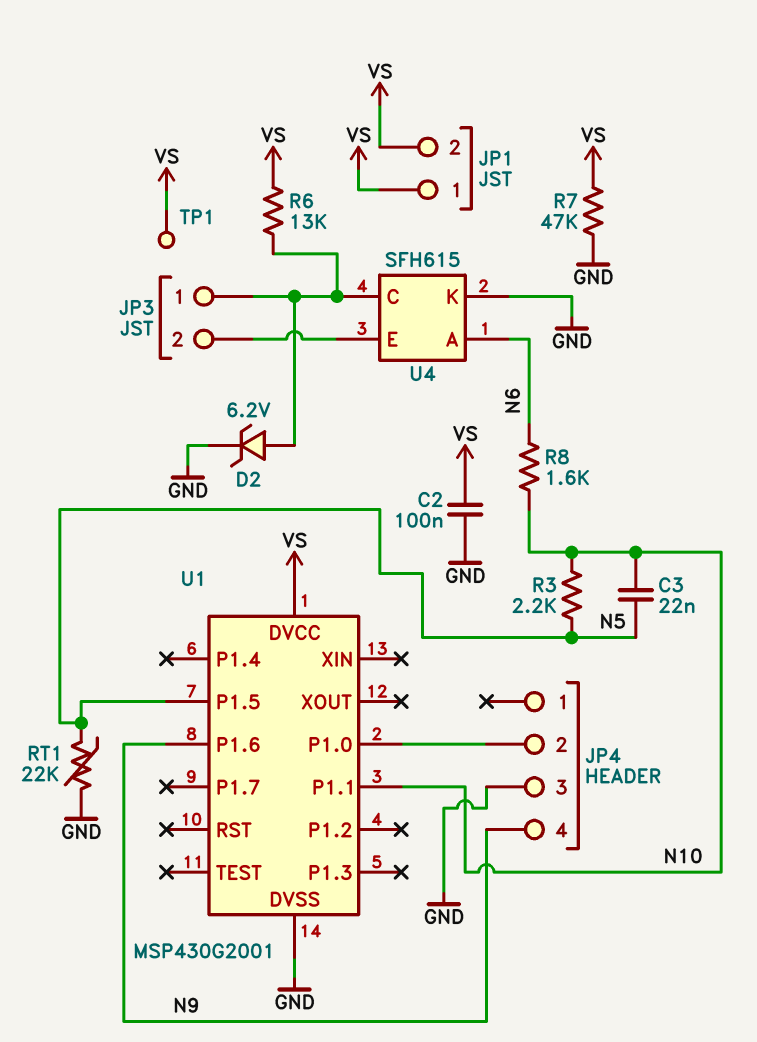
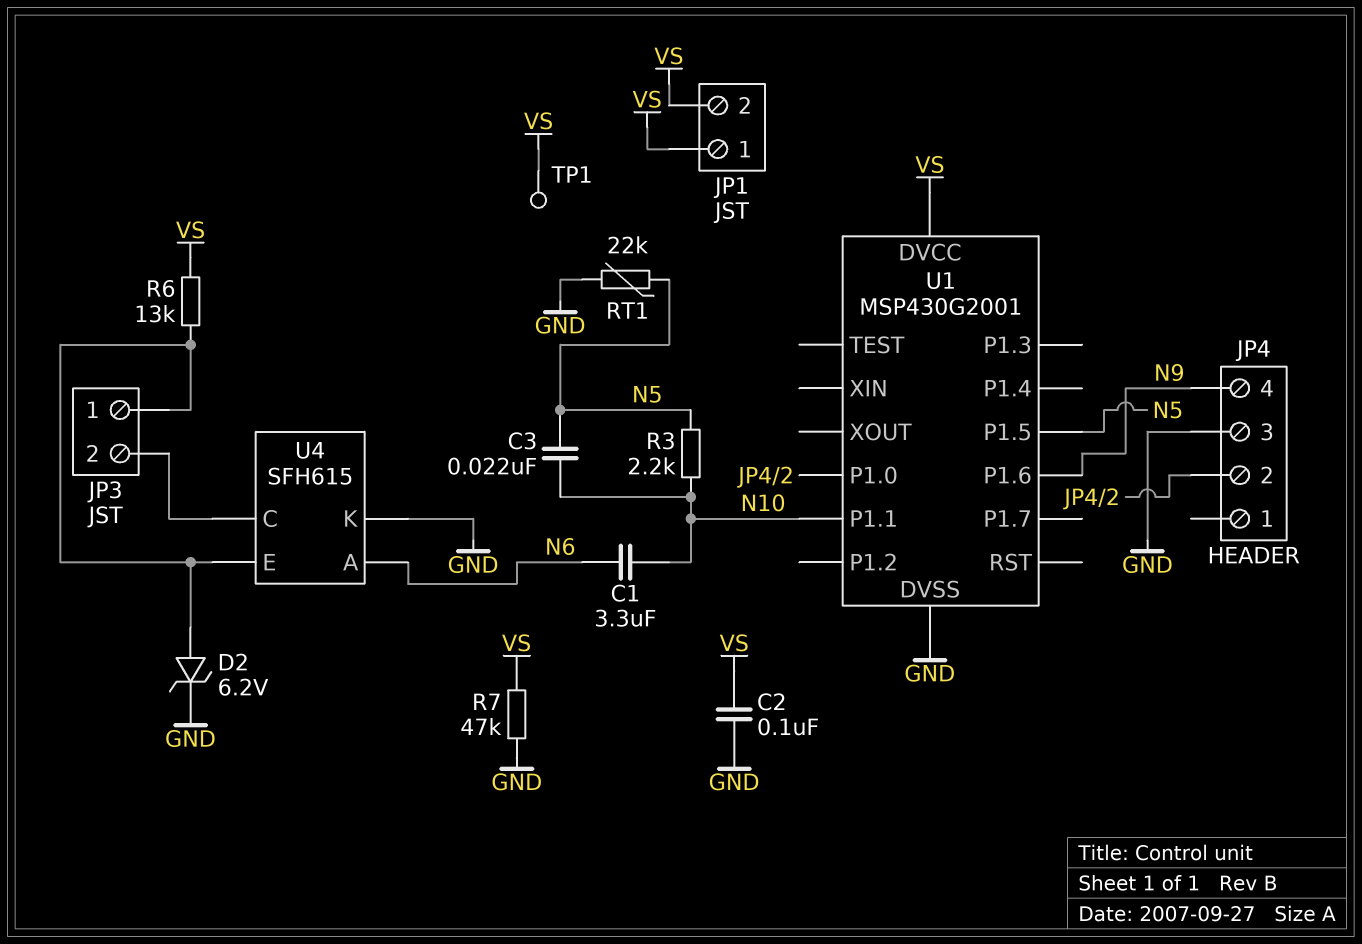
C1: none -> 3.3uF (N6, N10)
R8: 1.6k (N6, N10) -> none
U4 pin C: JP3/1 -> JP3/2
U4 pin E: JP3/2 -> JP3/1

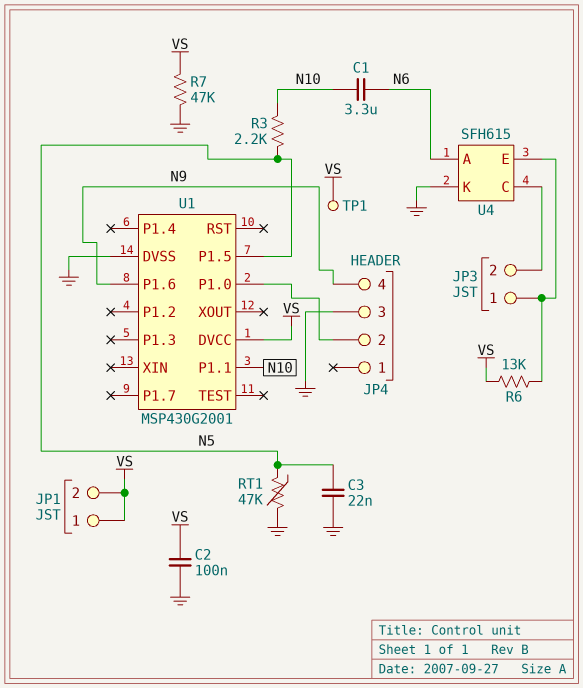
C3: 22nF (N5, N10) -> 22nF (GND, N5)
D2: zener 6.2V (A JP3/1, K GND) -> none
RT1: 22k (GND, N5) -> 47k (GND, N5)

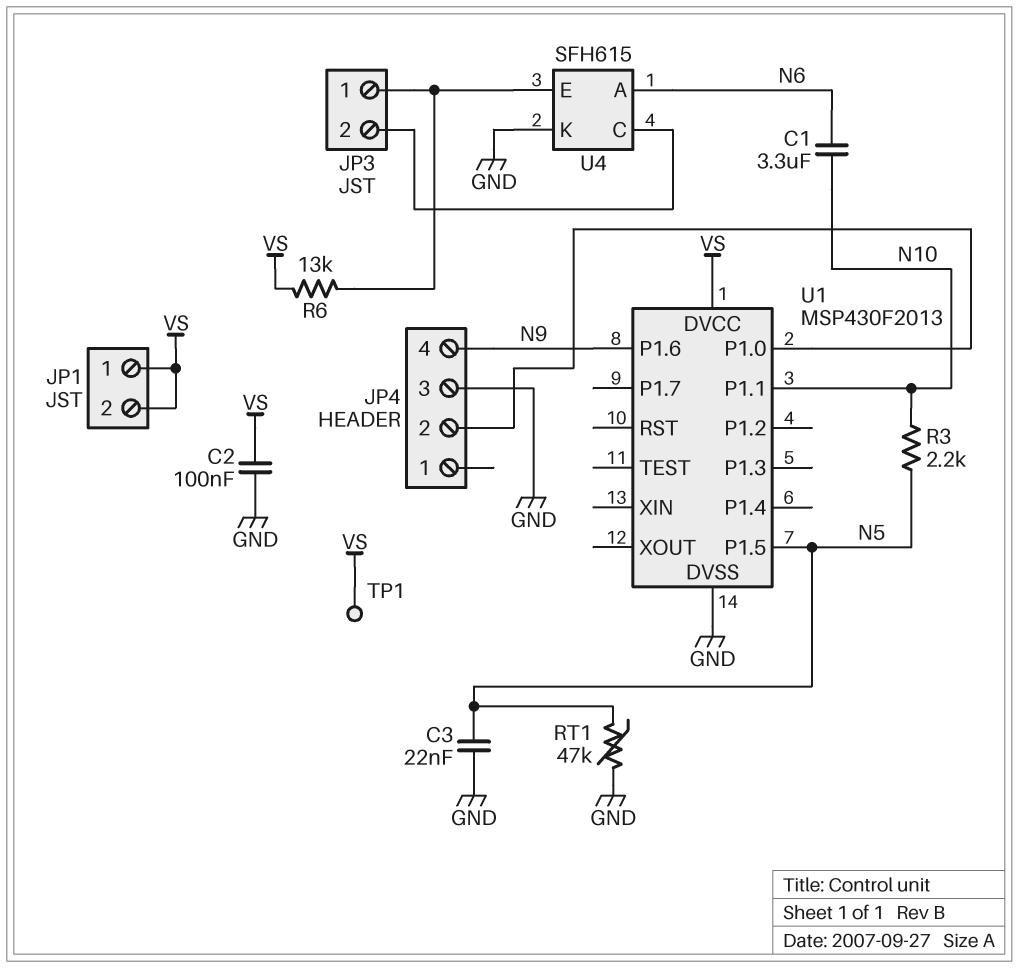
R7: 47k (GND, VS) -> none
U1: MSP430G2001 -> MSP430F2013

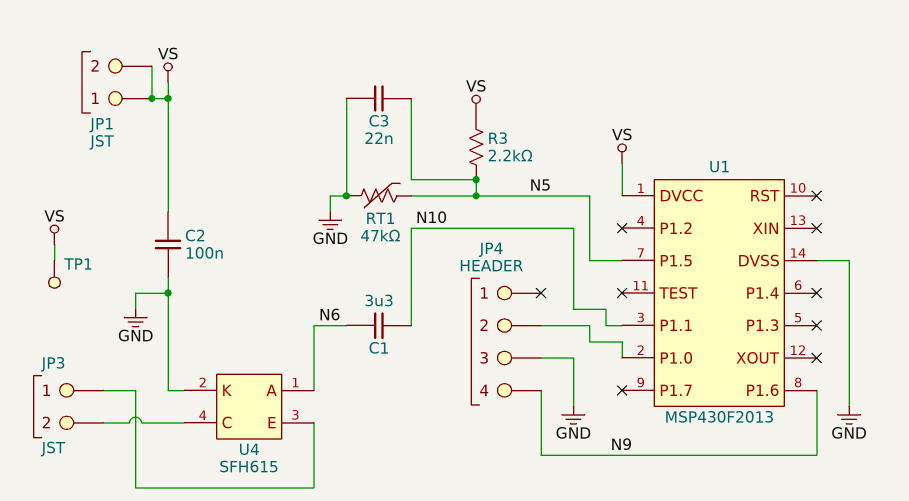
R3: 2.2k (N5, N10) -> 2.2k (N5, VS)
R6: 13k (JP3/1, VS) -> none

